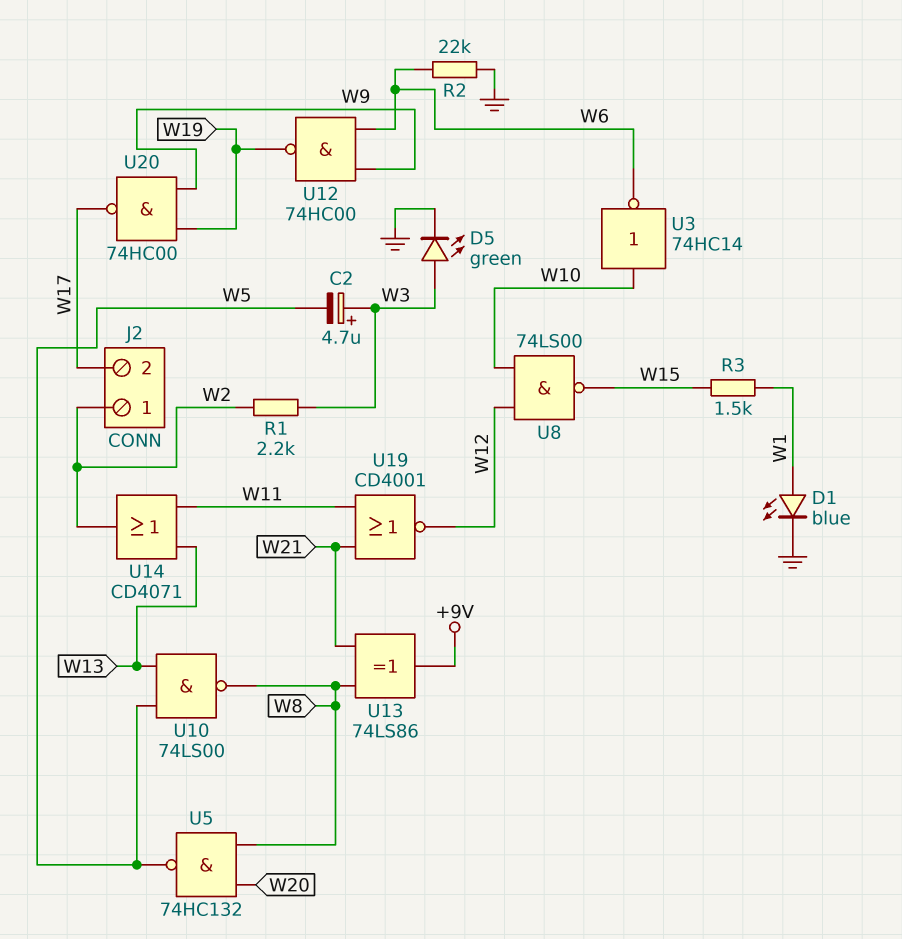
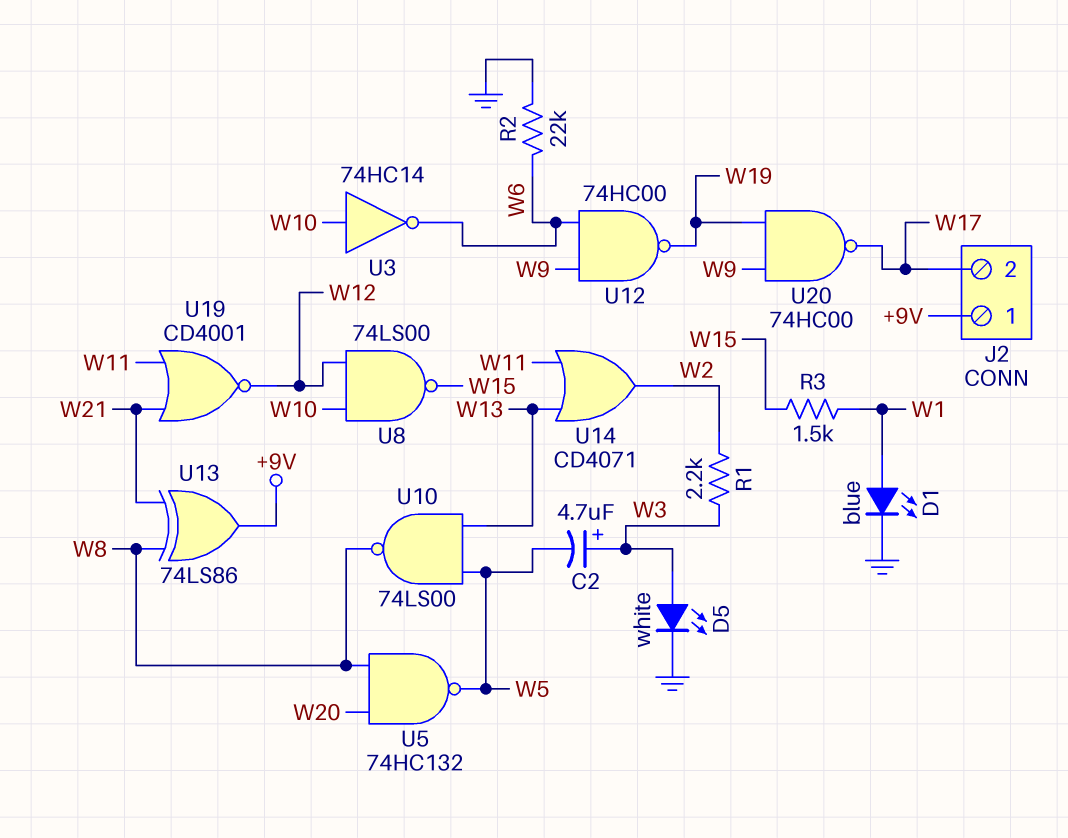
D5: LED green (A W3, K GND) -> LED white (A W3, K GND)
J2 pin 1: W2 -> +9V

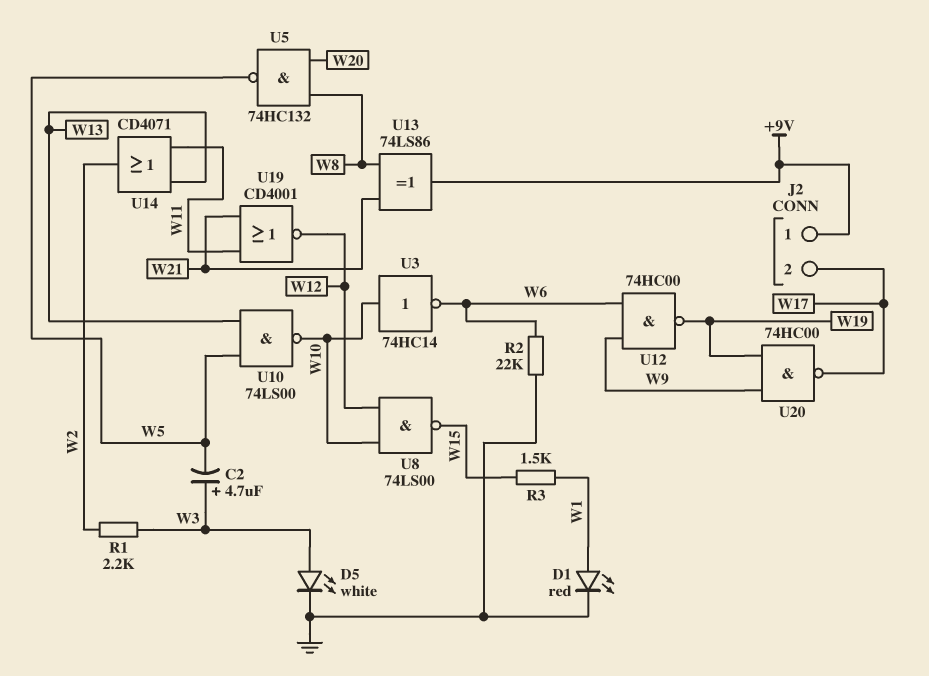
D1: LED blue (A W1, K GND) -> LED red (A W1, K GND)
U10: NAND 74LS00 (in W5, in W13, out W8) -> NAND 74LS00 (in W5, in W13, out W10)

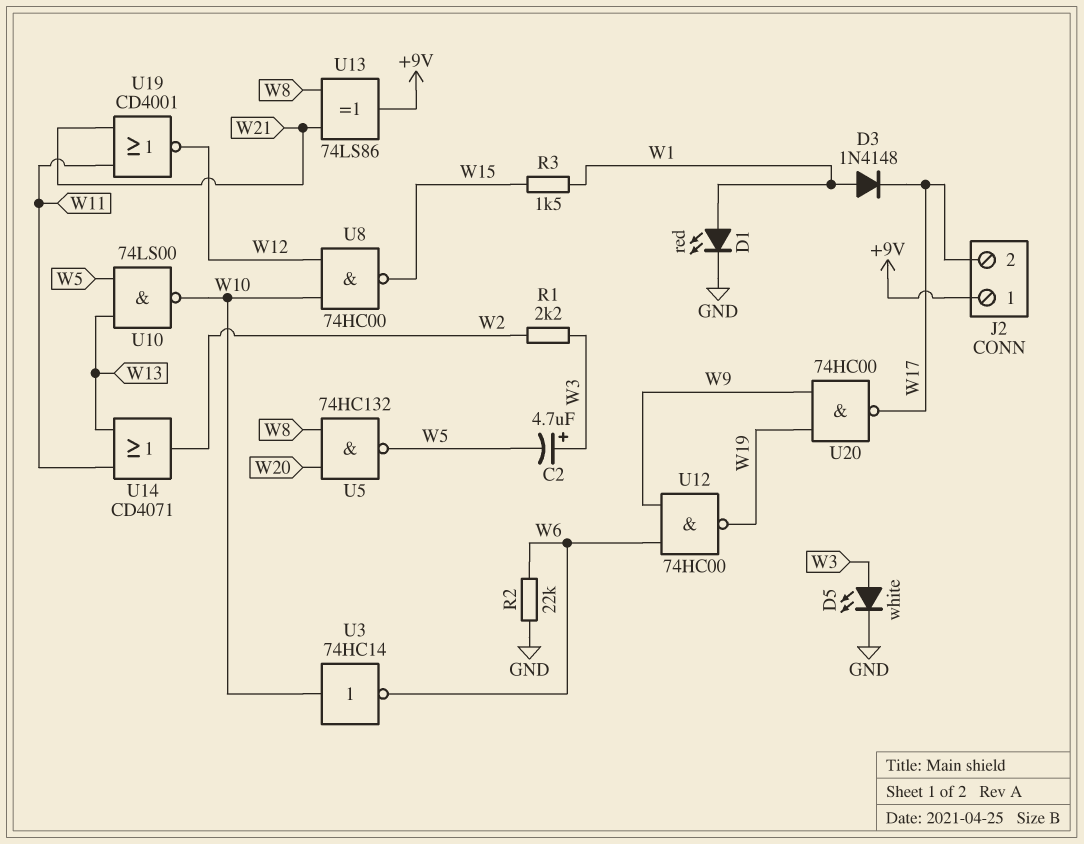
D3: none -> diode 1N4148 (A W1, K W17)
U8: NAND 74LS00 (in W10, in W12, out W15) -> NAND 74HC00 (in W10, in W12, out W15)

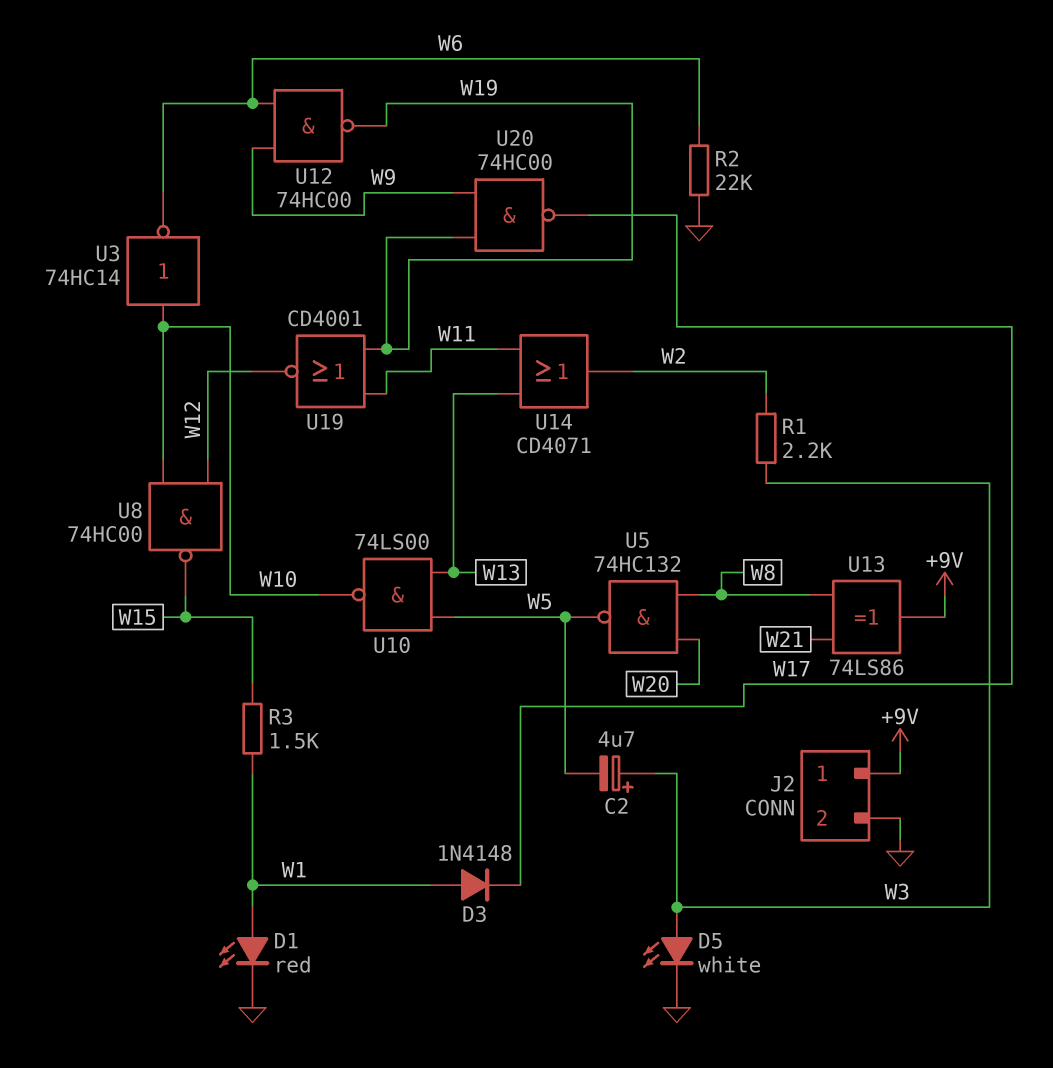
J2 pin 2: W17 -> GND
U19: NOR CD4001 (in W11, in W21, out W12) -> NOR CD4001 (in W11, in W19, out W12)

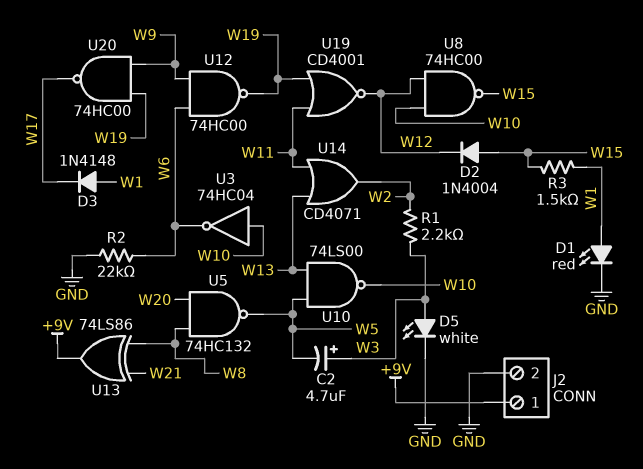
D2: none -> diode 1N4004 (A W15, K W12)
U3: NOT 74HC14 (in W10, out W6) -> NOT 74HC04 (in W10, out W6)

